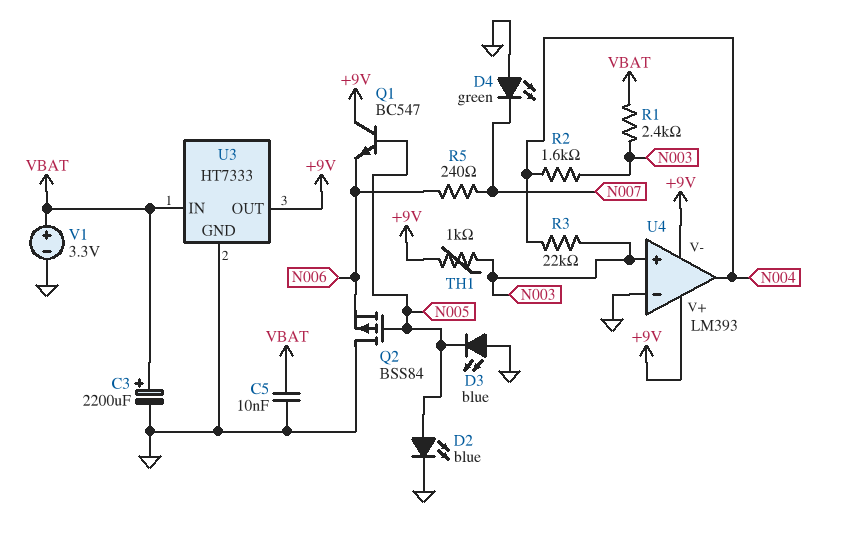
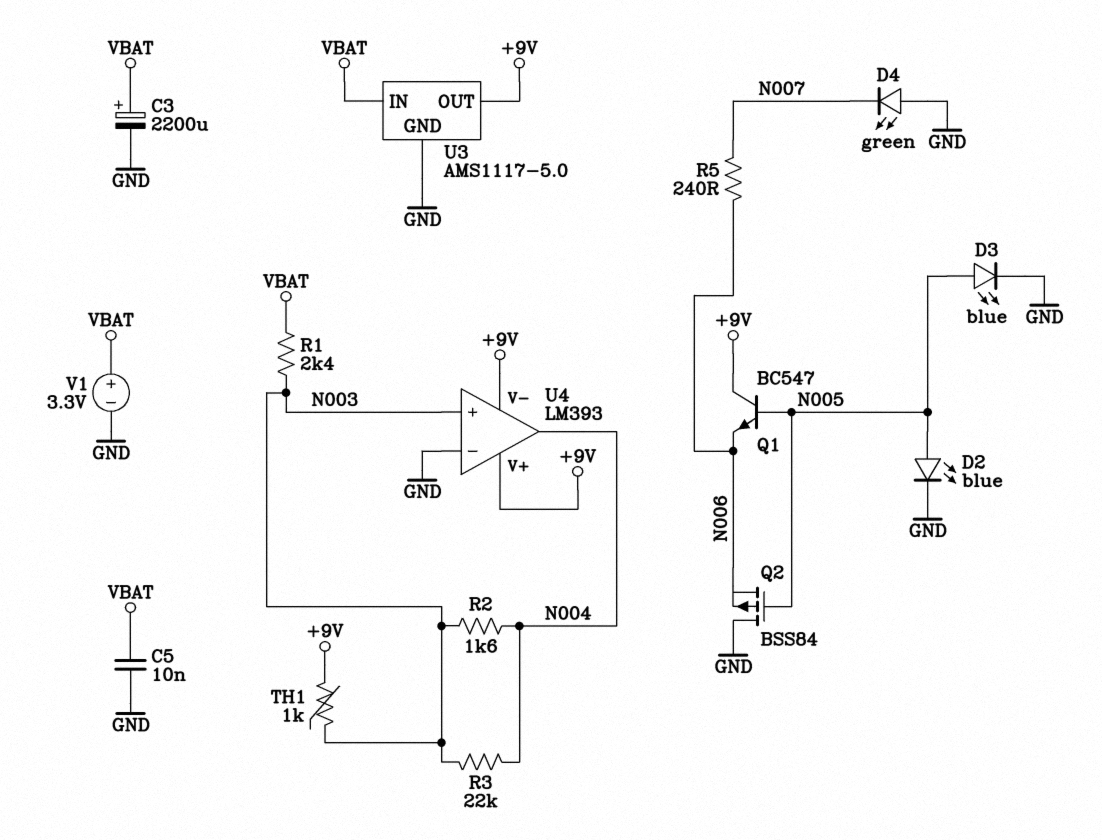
D3: LED blue (A GND, K N005) -> LED blue (A N005, K GND)
U3: HT7333 -> AMS1117-5.0

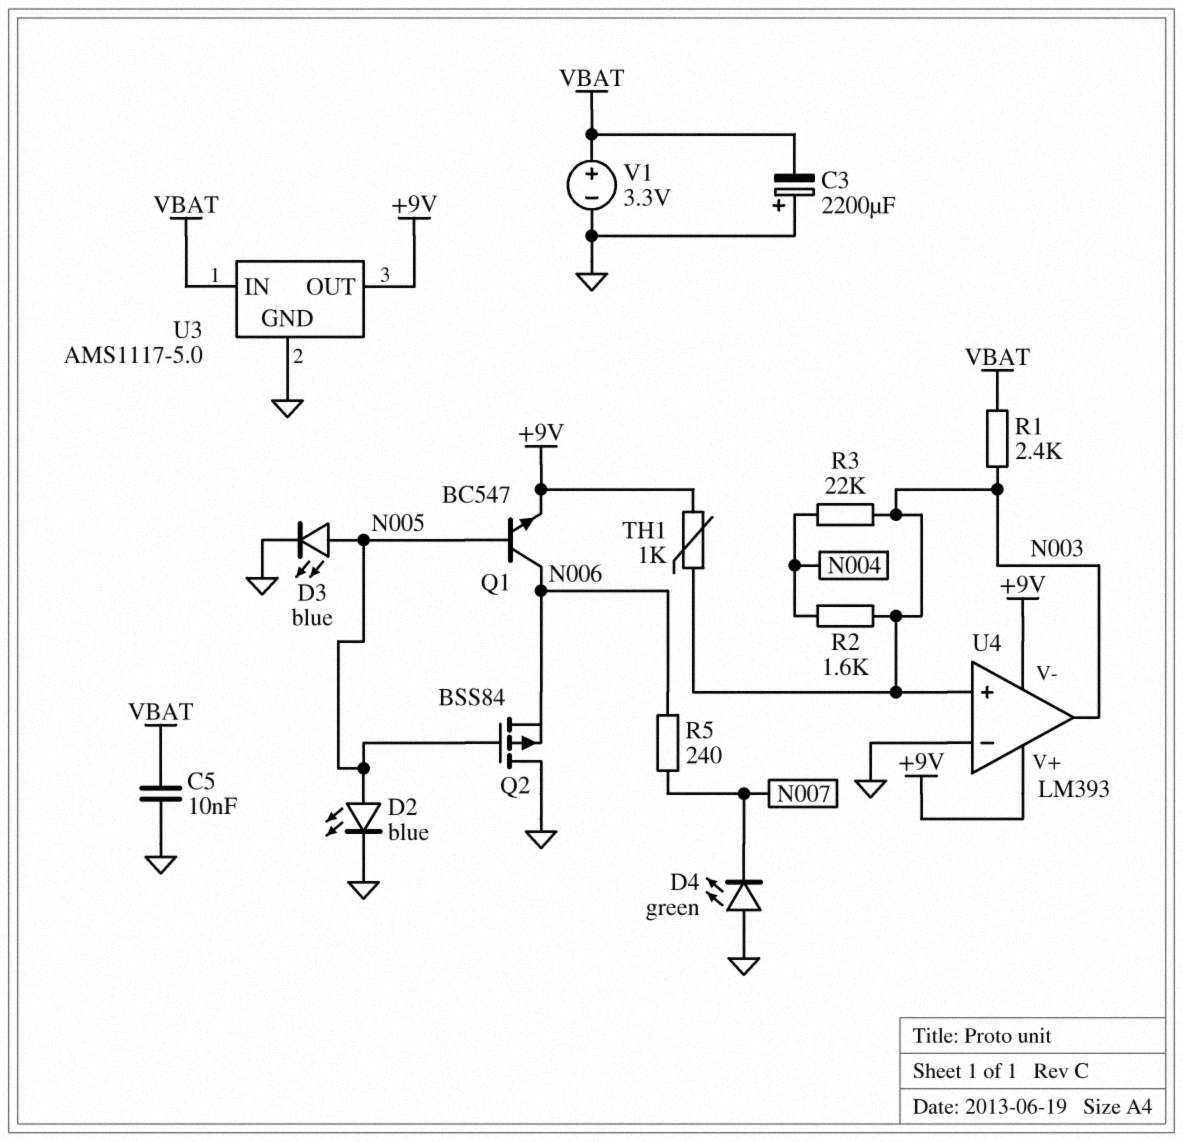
C3: 2200uF (plus VBAT, minus GND) -> 2200uF (plus GND, minus VBAT)
Q1: NPN BC547 (B N005, C +9V, E N006) -> NPN BC547 (B N005, C N006, E +9V)
U4 pin out: N004 -> N003

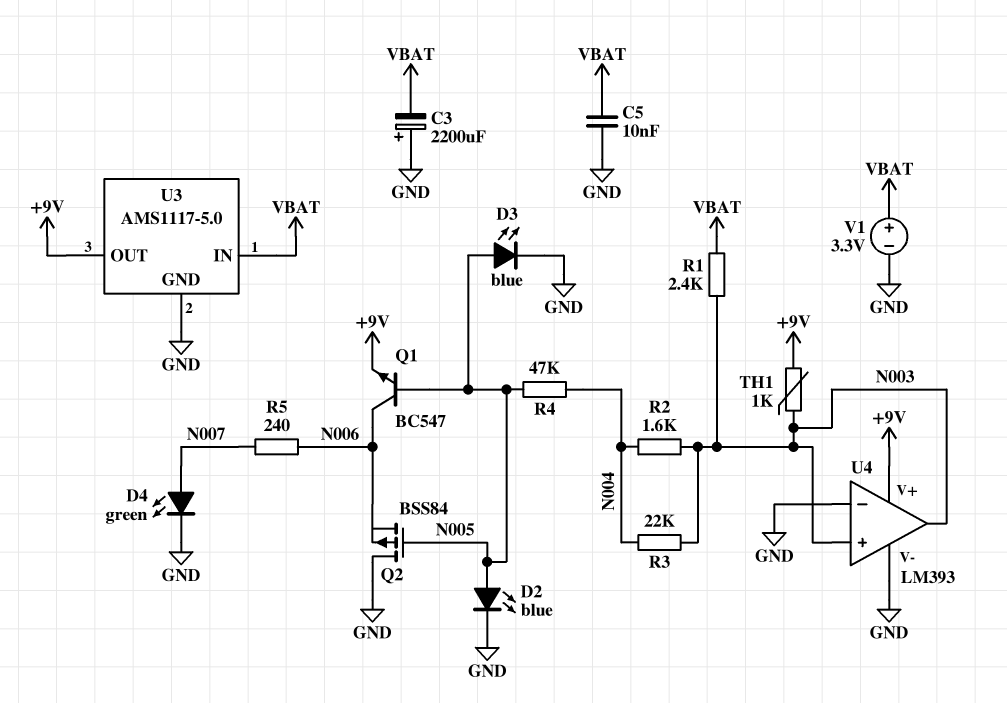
D4: LED green (A GND, K N007) -> LED green (A N007, K GND)
R4: none -> 47k (N004, N005)
U4 pin V-: +9V -> GND

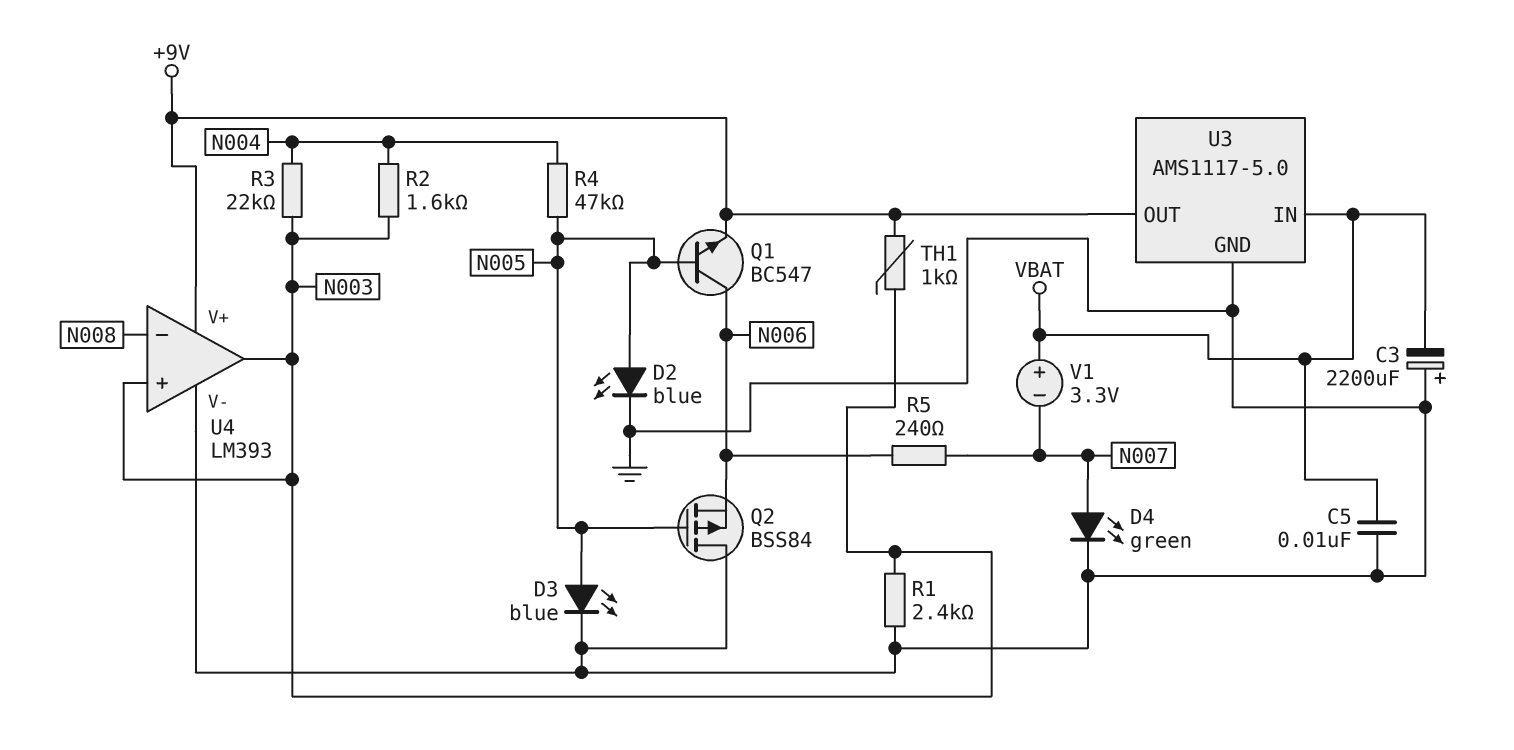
R1: 2.4k (N003, VBAT) -> 2.4k (GND, N003)
U4 pin in-: GND -> N008
V1: 3.3V (plus VBAT, minus GND) -> 3.3V (plus VBAT, minus N007)

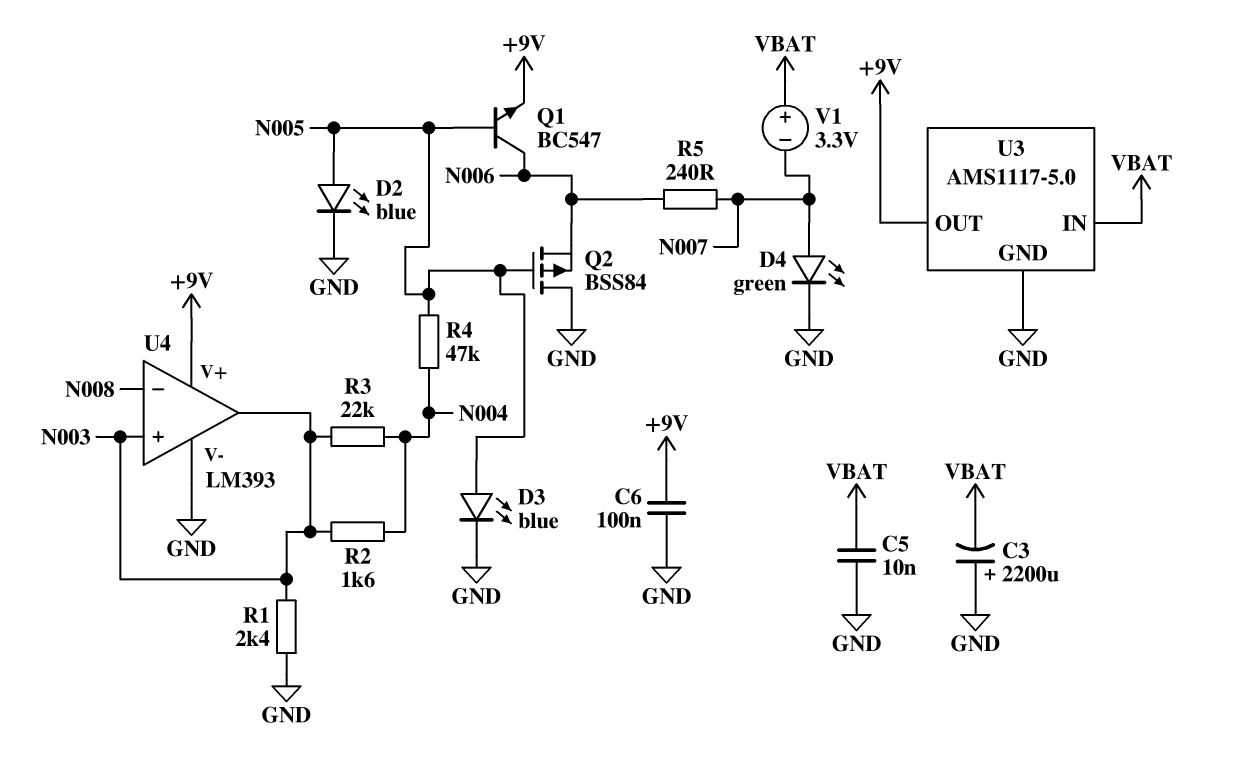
C6: none -> 100nF (+9V, GND)
TH1: 1k (+9V, N003) -> none

